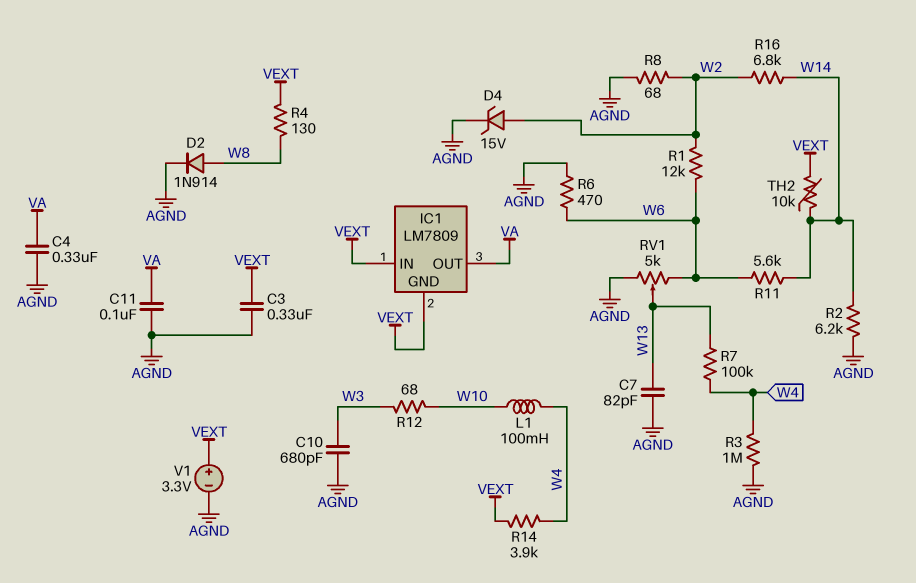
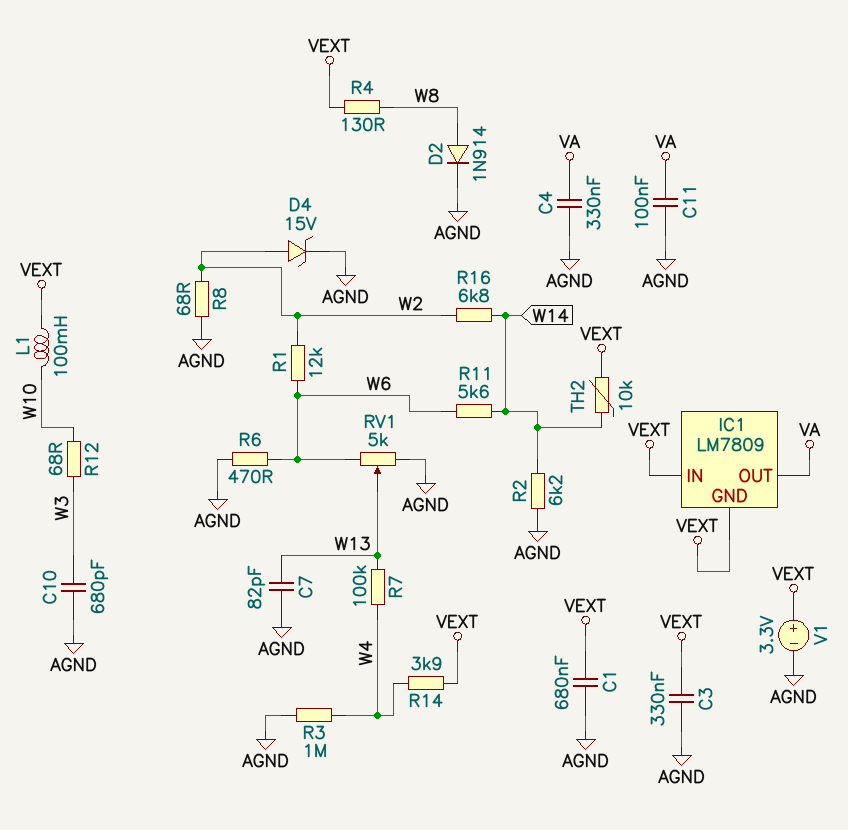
C1: none -> 680nF (AGND, VEXT)
L1: 100mH (W4, W10) -> 100mH (VEXT, W10)

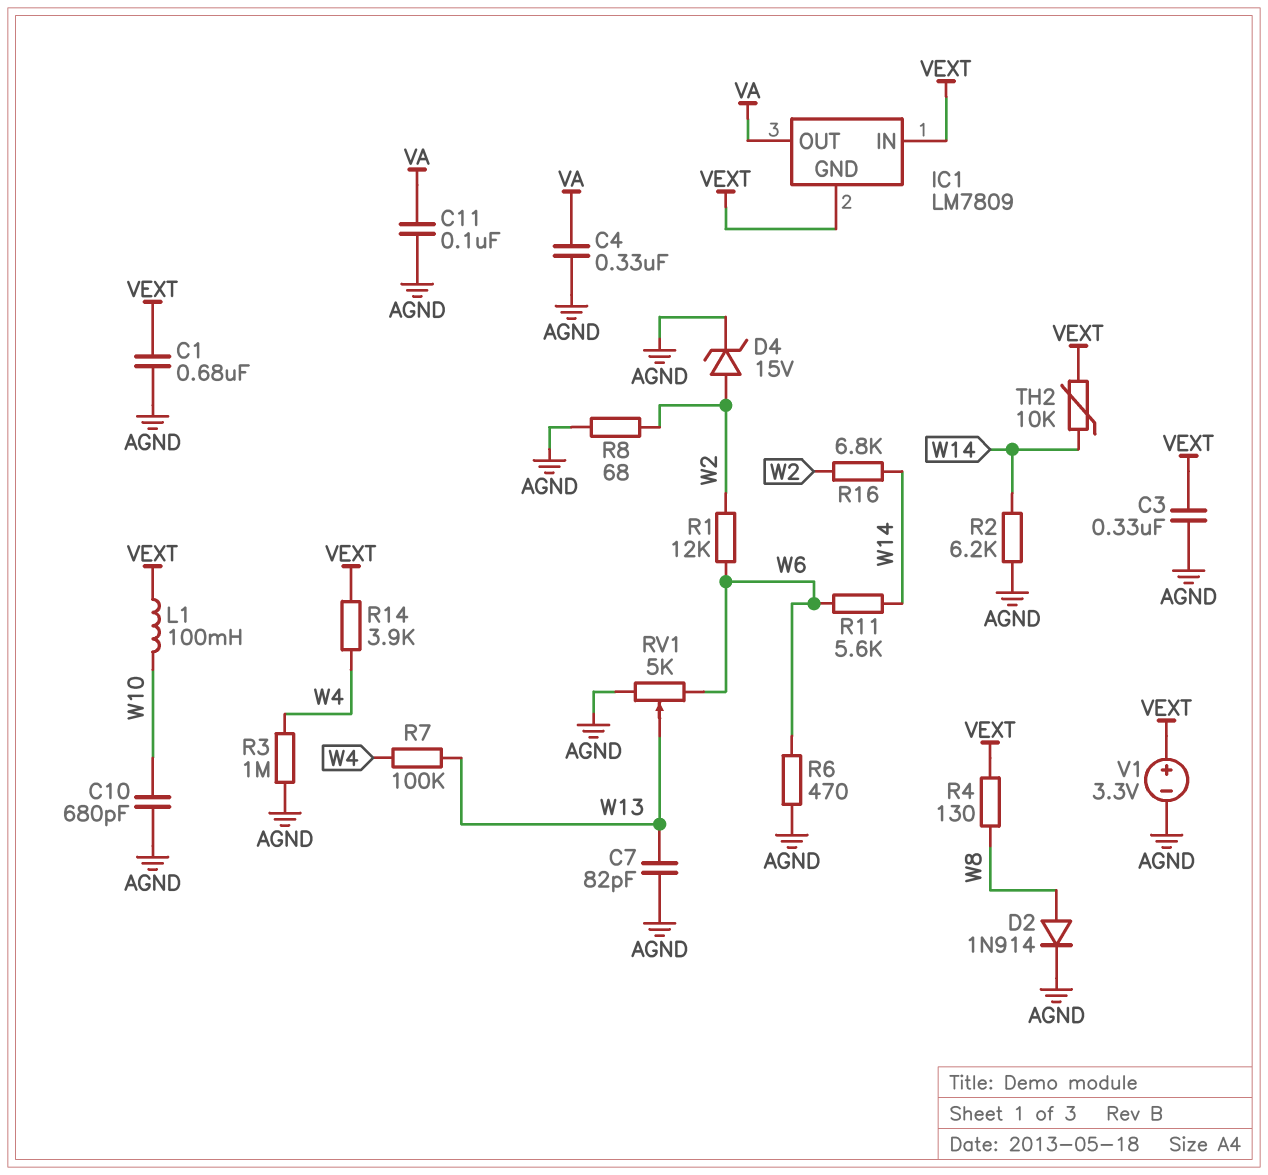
C10: 680pF (AGND, W3) -> 680pF (AGND, W10)
R12: 68 (W3, W10) -> none

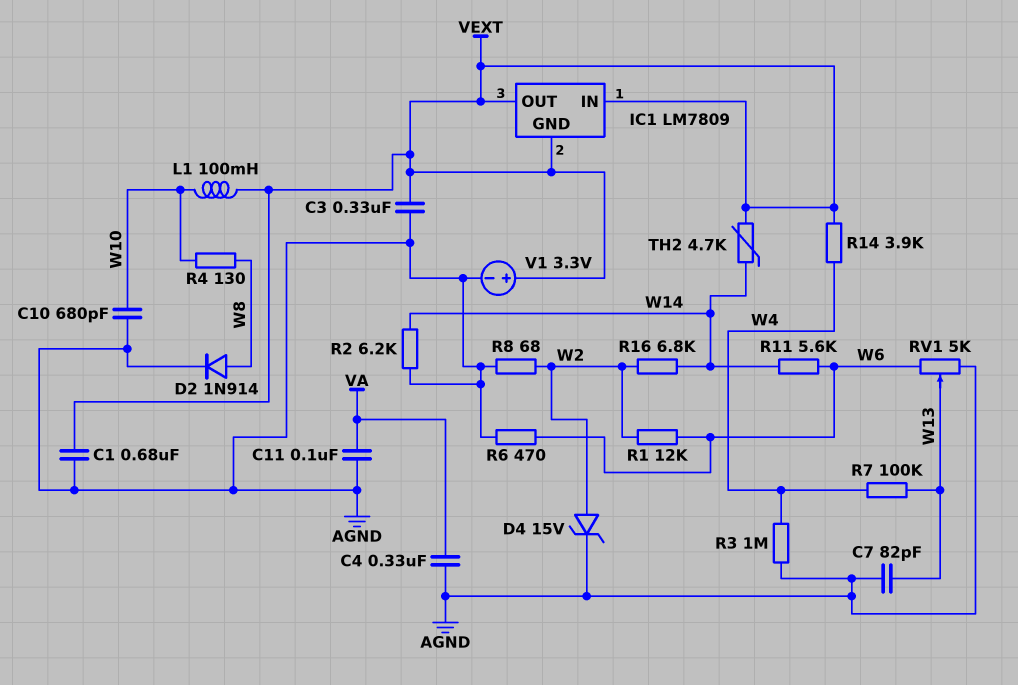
IC1 pin OUT: VA -> VEXT
R4: 130 (VEXT, W8) -> 130 (W8, W10)
TH2: 10k (VEXT, W14) -> 4.7k (VEXT, W14)

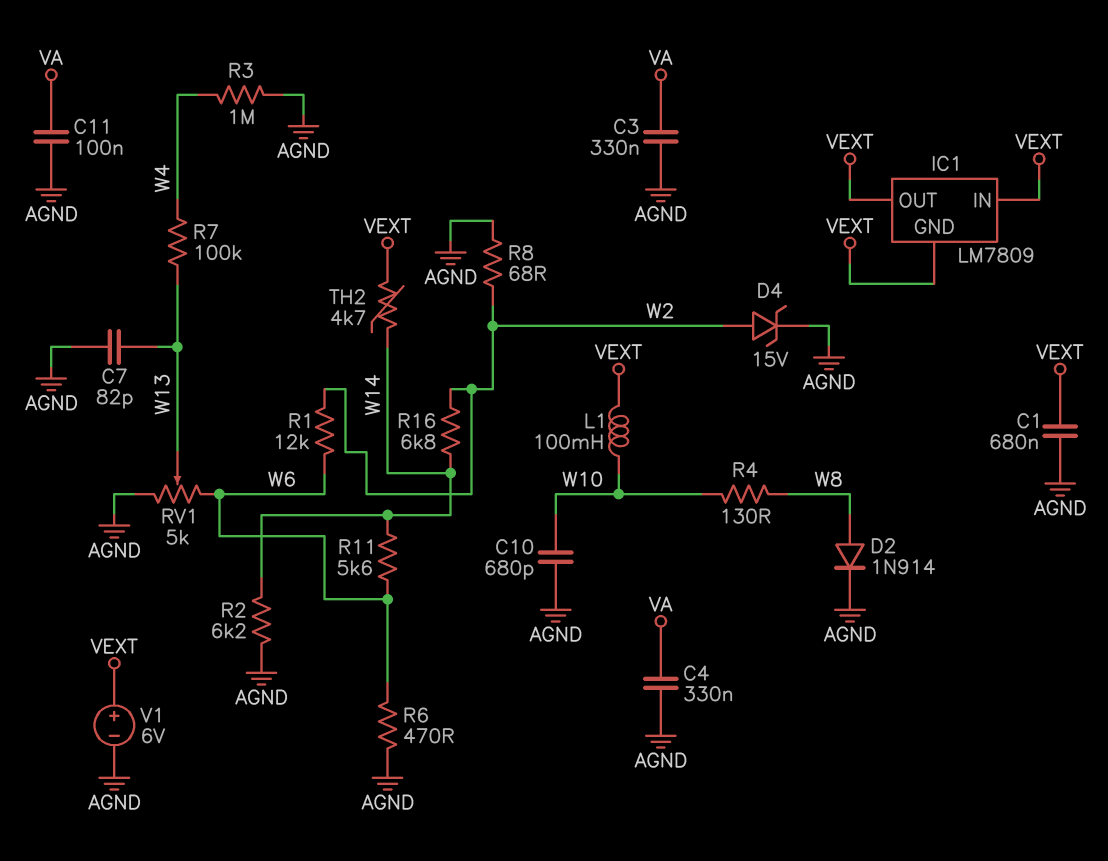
C3: 330nF (AGND, VEXT) -> 330nF (AGND, VA)
R14: 3.9k (VEXT, W4) -> none
V1: 3.3V (plus VEXT, minus AGND) -> 6V (plus VEXT, minus AGND)

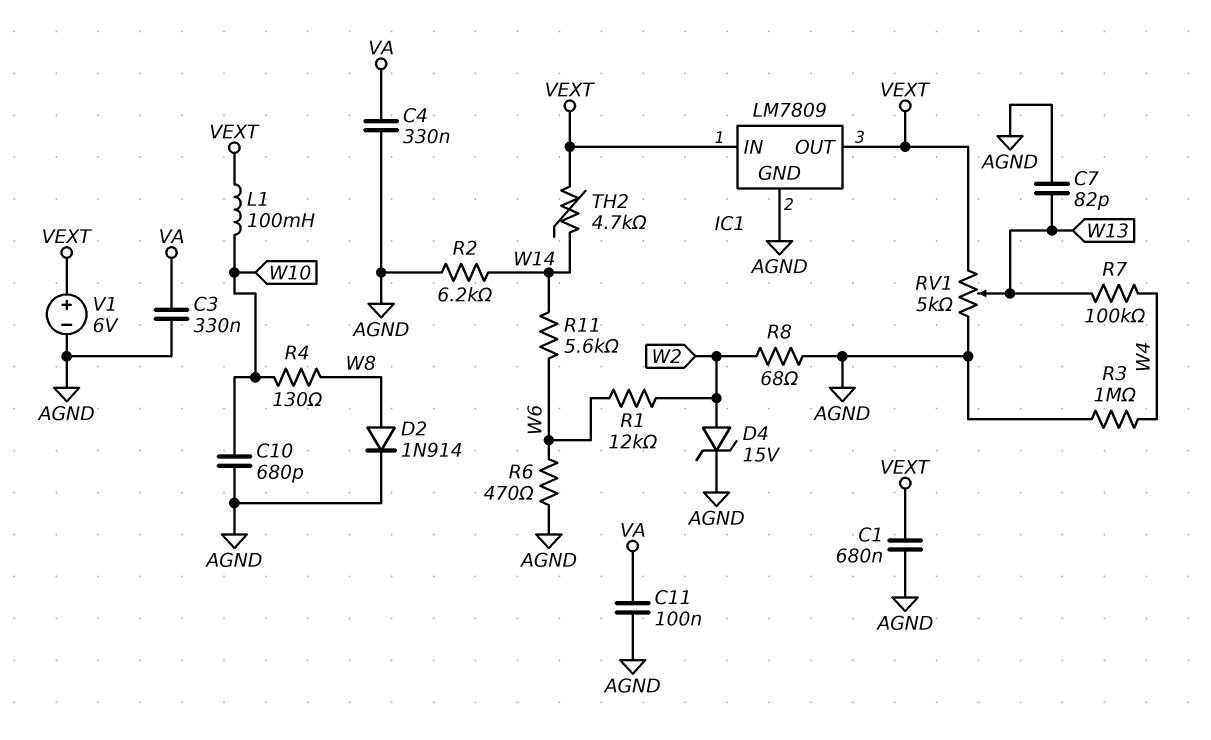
IC1 pin GND: VEXT -> AGND
R16: 6.8k (W2, W14) -> none
RV1: 5k (AGND, W6, wiper W13) -> 5k (AGND, VEXT, wiper W13)

